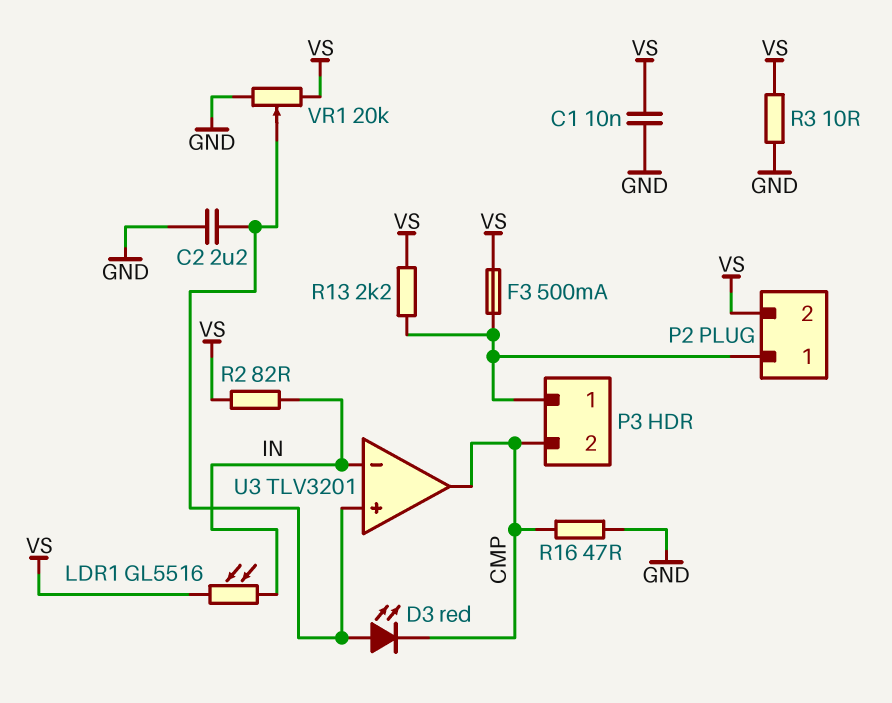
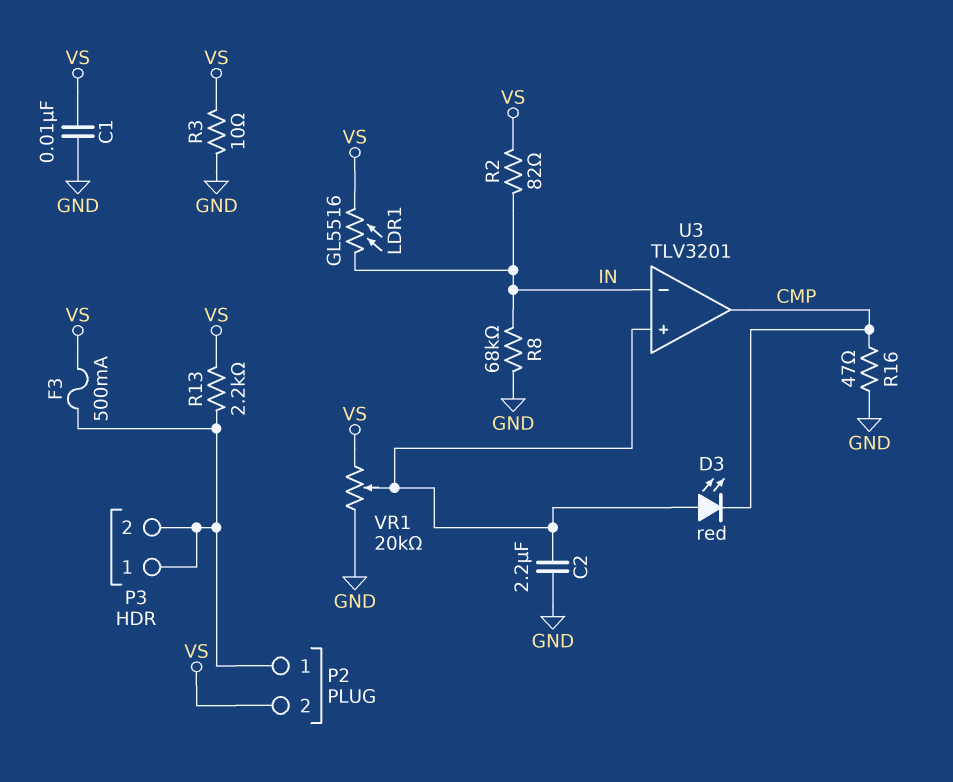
P3 pin 2: CMP -> P2/1
R8: none -> 68k (GND, IN)

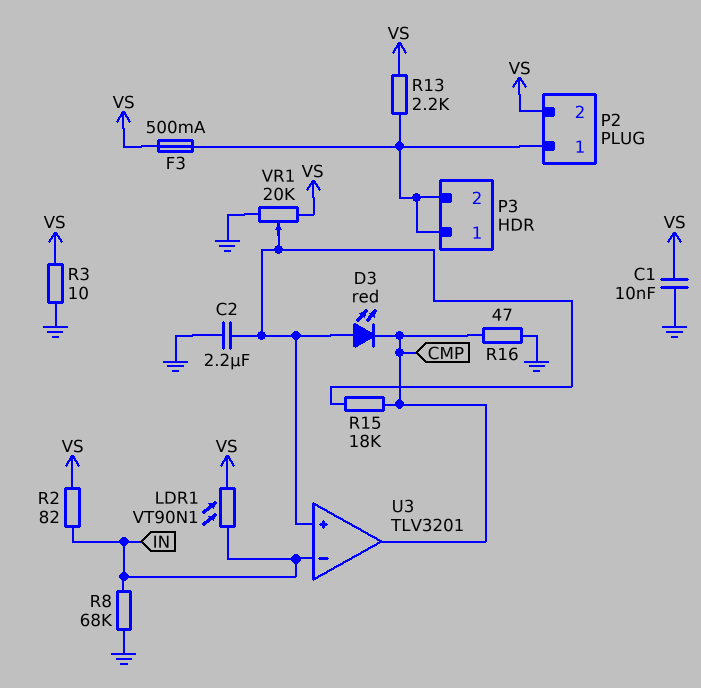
LDR1: GL5516 (IN, VS) -> VT90N1 (IN, VS)
R15: none -> 18k (CMP, U3/in+)

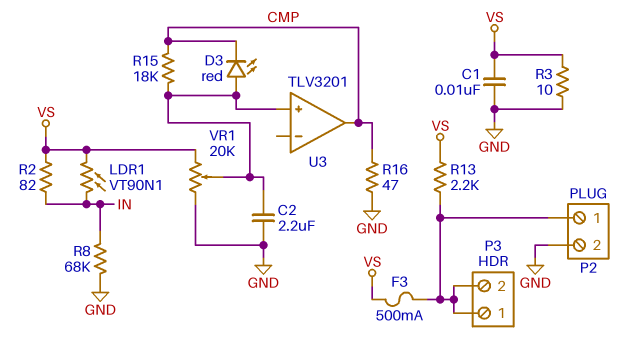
P2 pin 2: VS -> GND
U3 pin in-: IN -> none

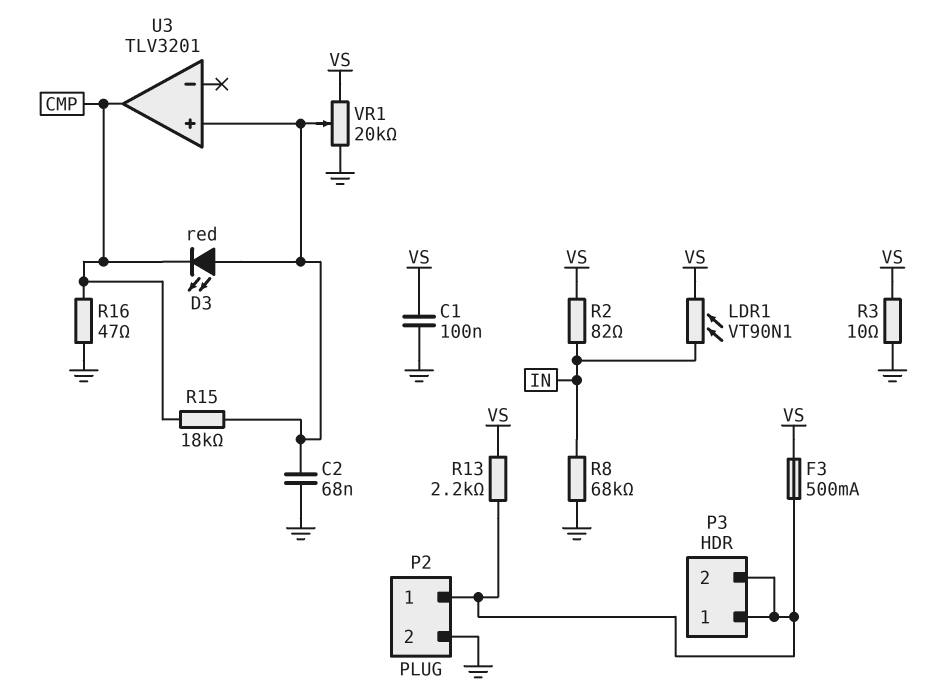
C1: 10nF (GND, VS) -> 100nF (GND, VS)
C2: 2.2uF (GND, U3/in+) -> 68nF (GND, U3/in+)

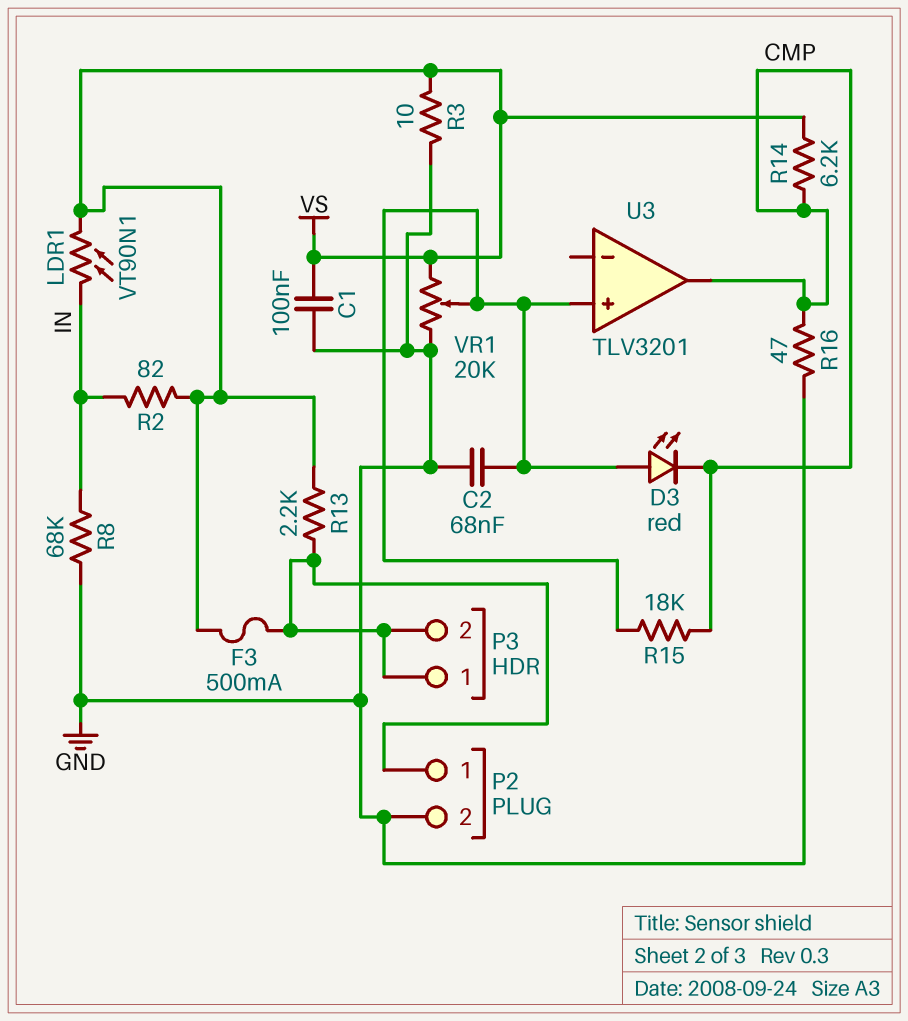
R14: none -> 6.2k (CMP, VS)

